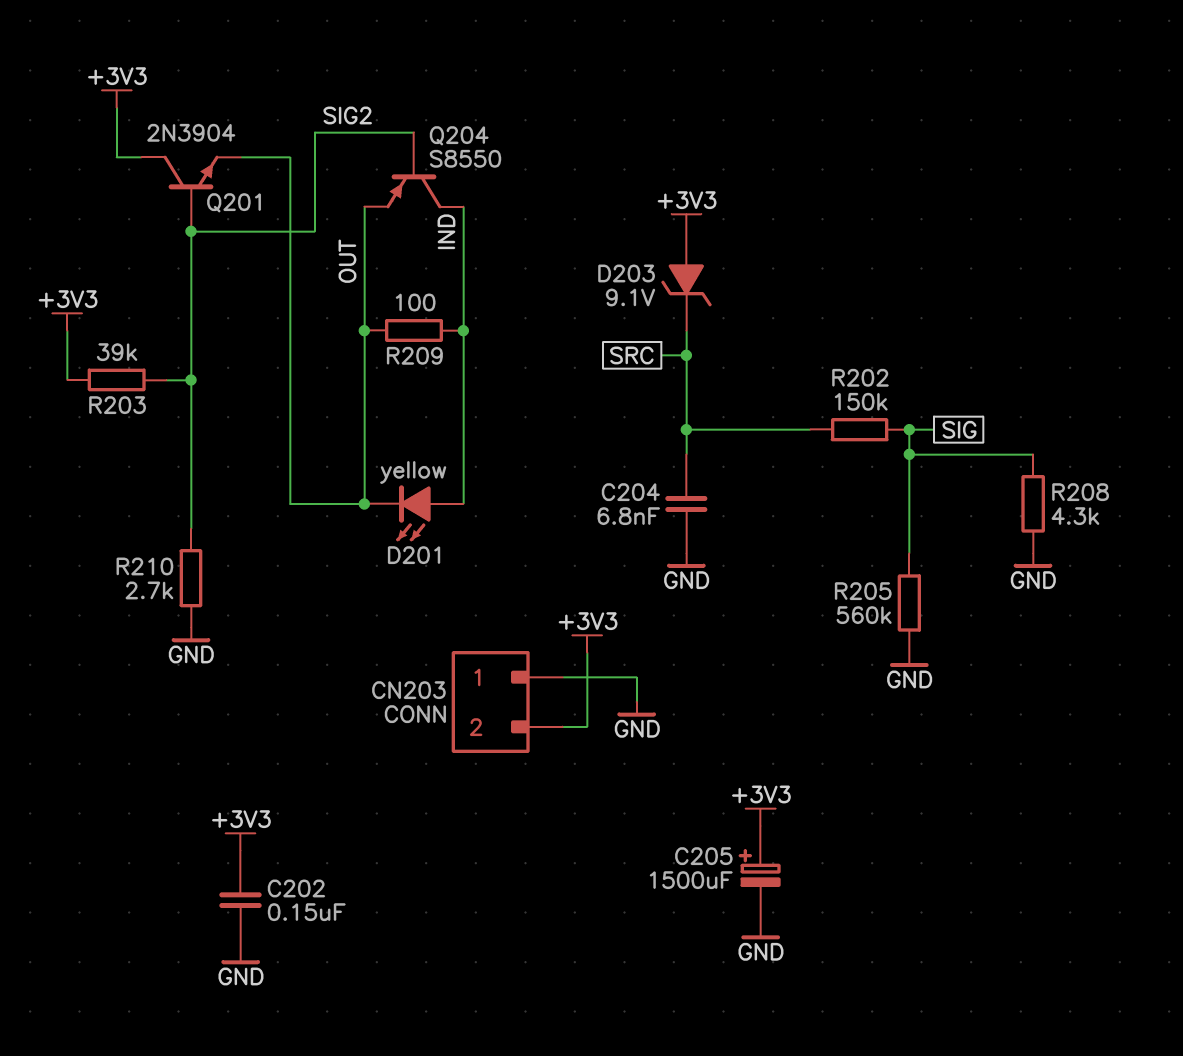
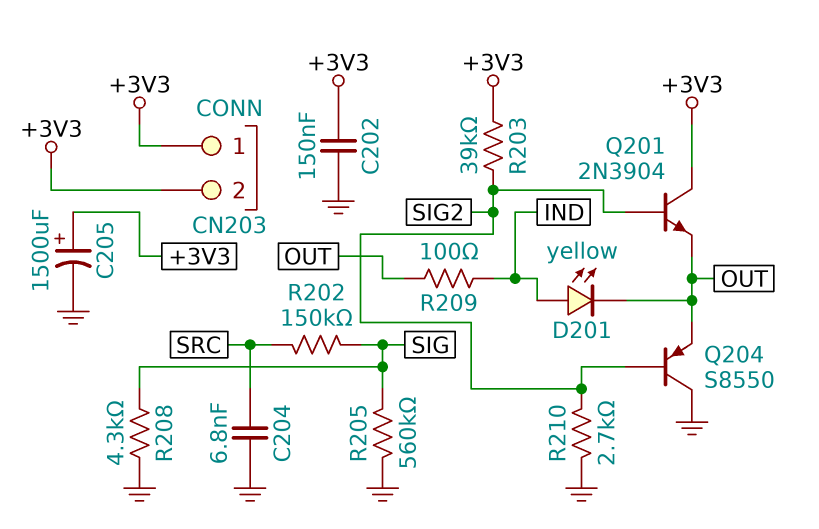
CN203 pin 1: GND -> +3V3
D203: zener 9.1V (A +3V3, K SRC) -> none
Q204: PNP S8550 (B SIG2, C IND, E OUT) -> PNP S8550 (B SIG2, C GND, E OUT)

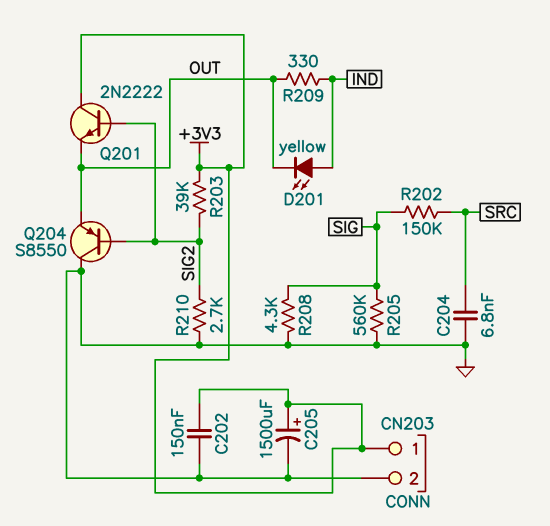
CN203 pin 2: +3V3 -> GND
Q201: NPN 2N3904 (B SIG2, C +3V3, E OUT) -> NPN 2N2222 (B SIG2, C +3V3, E OUT)
R209: 100 (IND, OUT) -> 330 (IND, OUT)

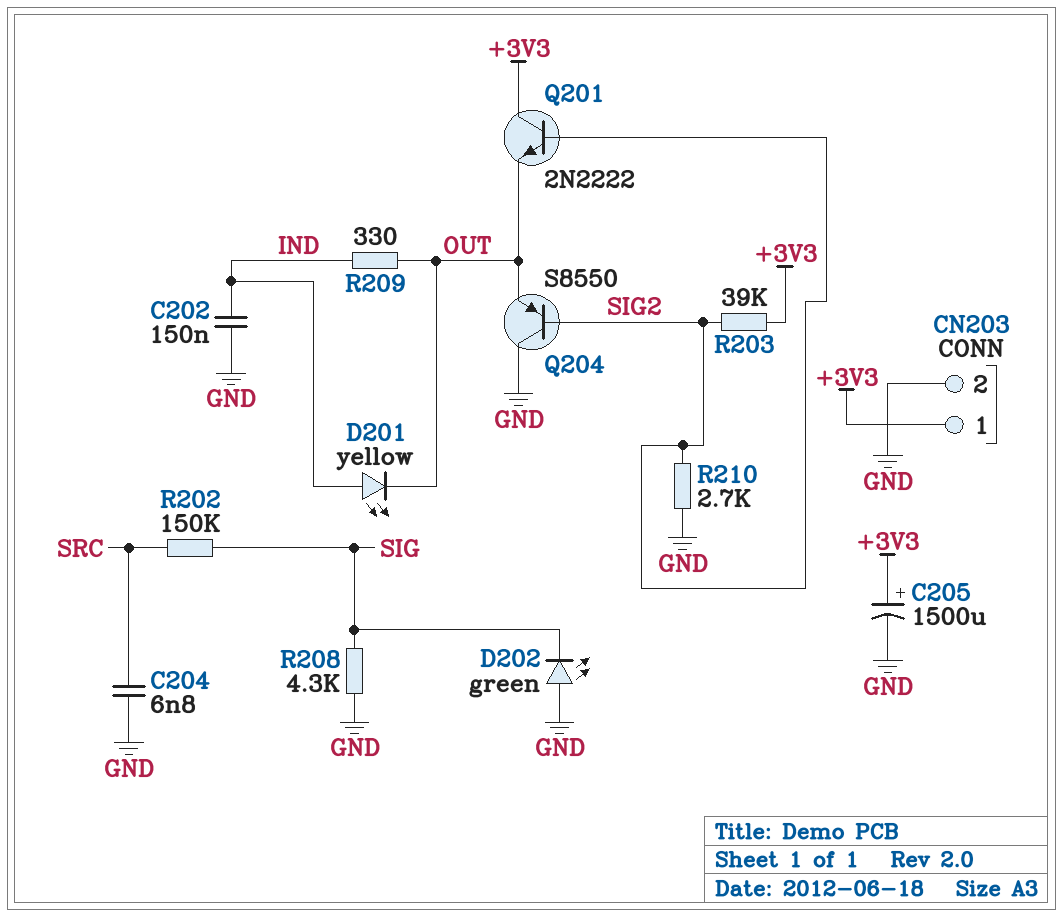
C202: 150nF (+3V3, GND) -> 150nF (GND, IND)
D202: none -> LED green (A GND, K SIG)
R205: 560k (GND, SIG) -> none

